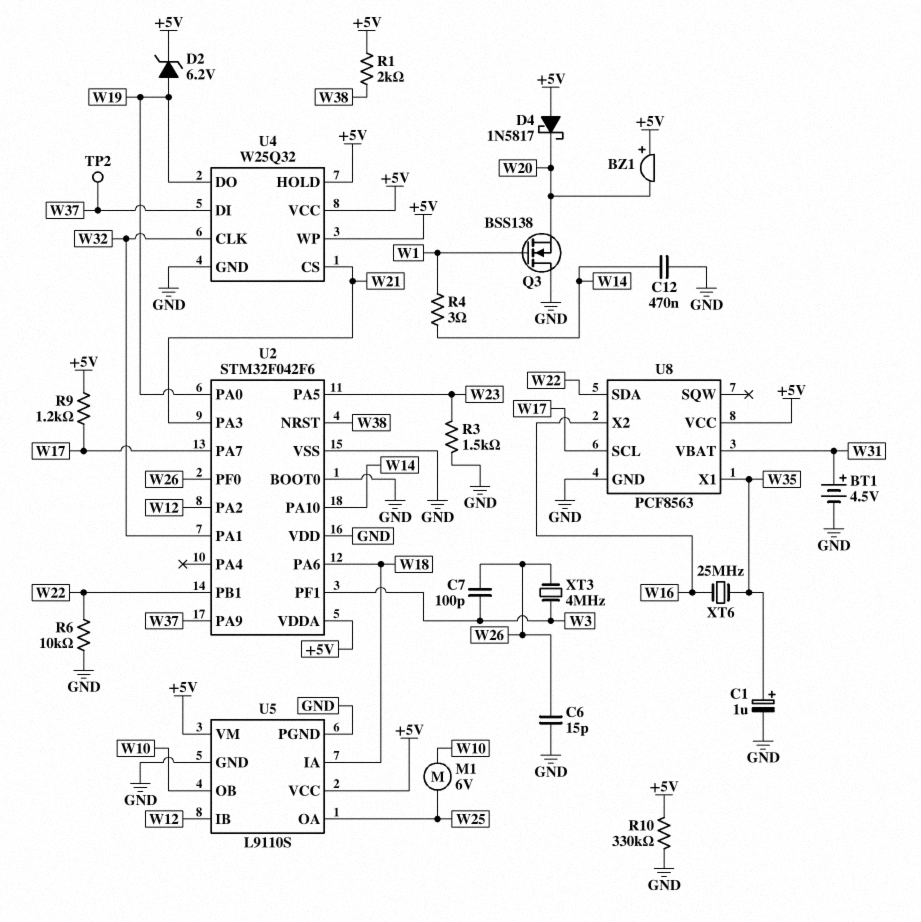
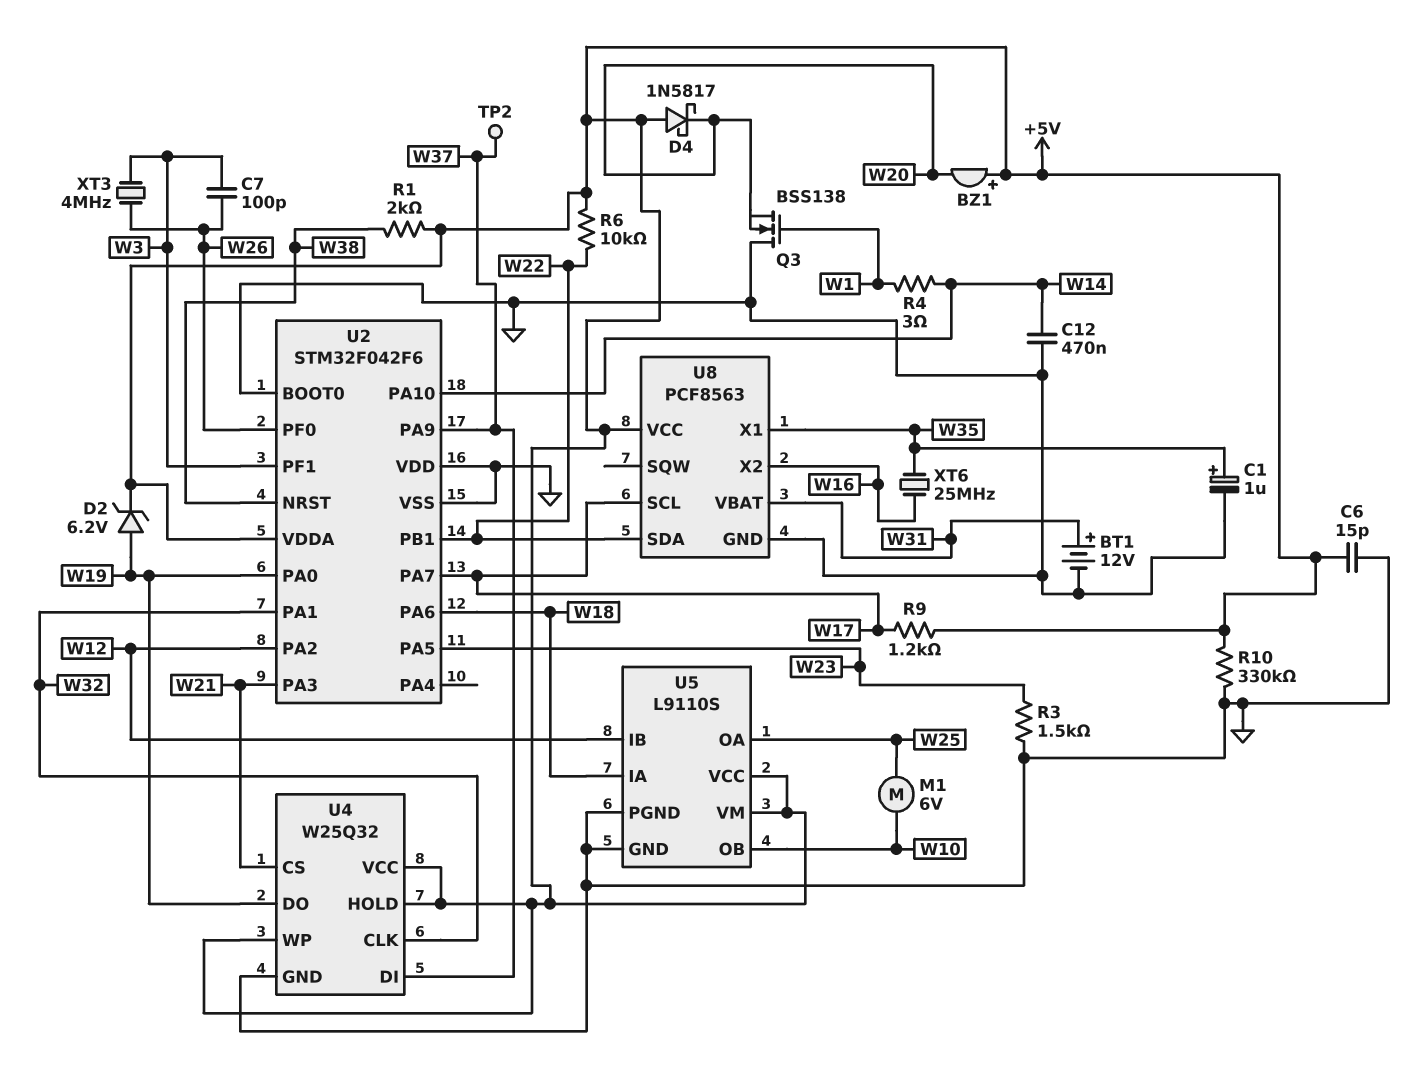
BT1: 4.5V (plus W31, minus GND) -> 12V (plus W31, minus GND)
C6: 15pF (GND, W26) -> 15pF (+5V, GND)
R6: 10k (GND, W22) -> 10k (+5V, W22)

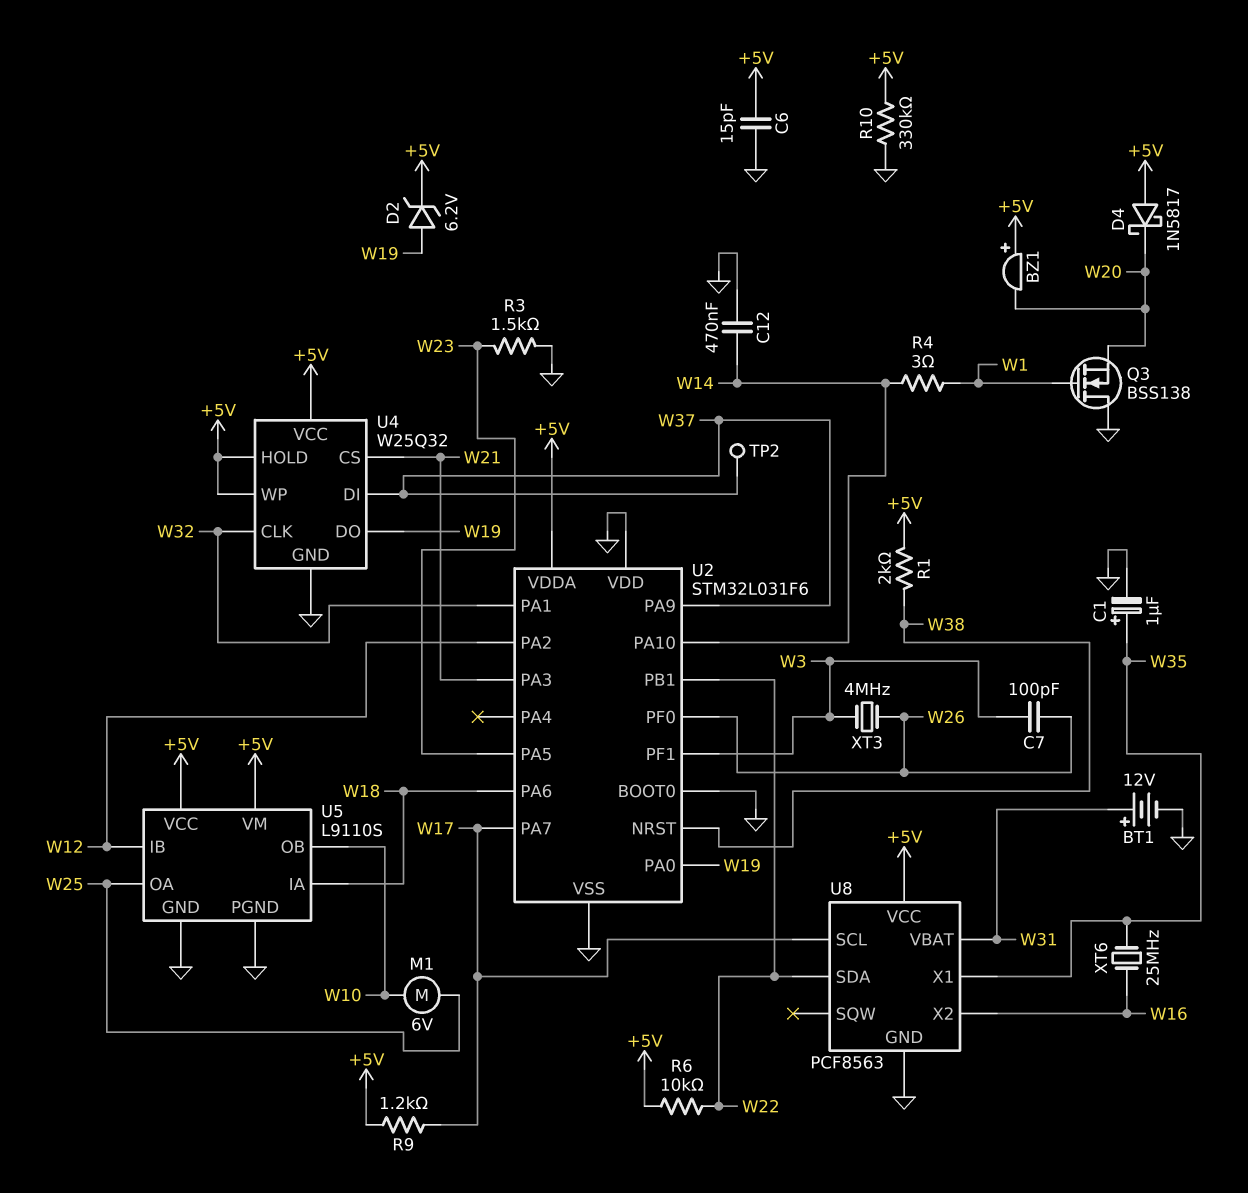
U2: STM32F042F6 -> STM32L031F6

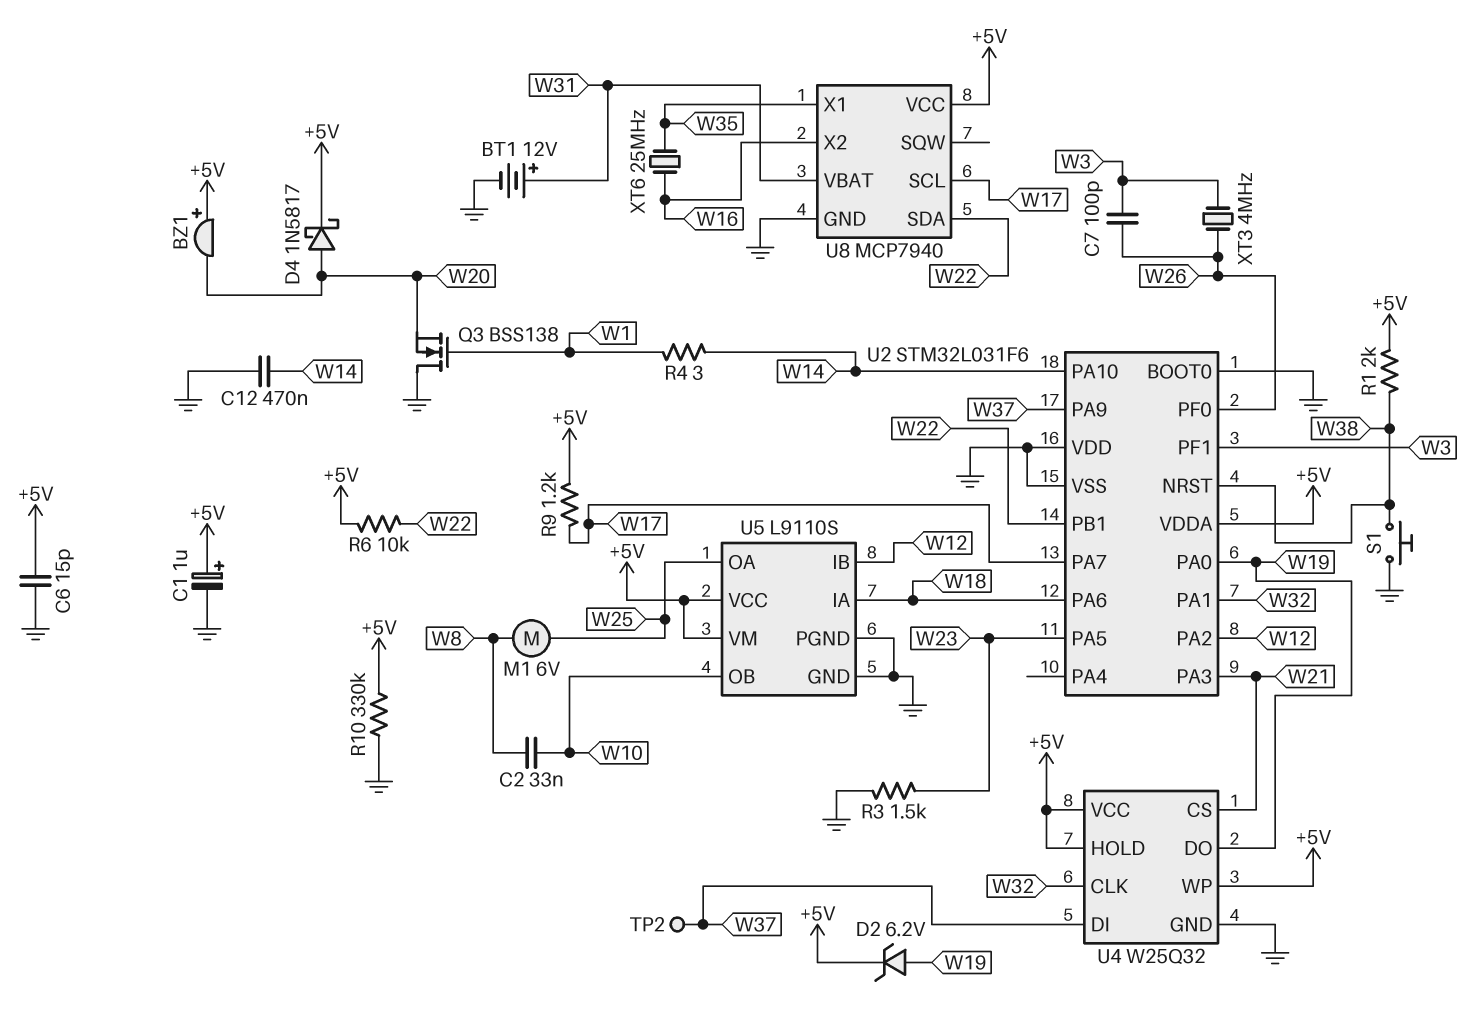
C1: 1uF (plus W35, minus GND) -> 1uF (plus +5V, minus GND)
C2: none -> 33nF (W8, W10)
D4: schottky 1N5817 (A +5V, K W20) -> schottky 1N5817 (A W20, K +5V)
M1: motor 6V (W10, W25) -> motor 6V (W8, W25)
S1: none -> button (GND, W38)
U8: PCF8563 -> MCP7940

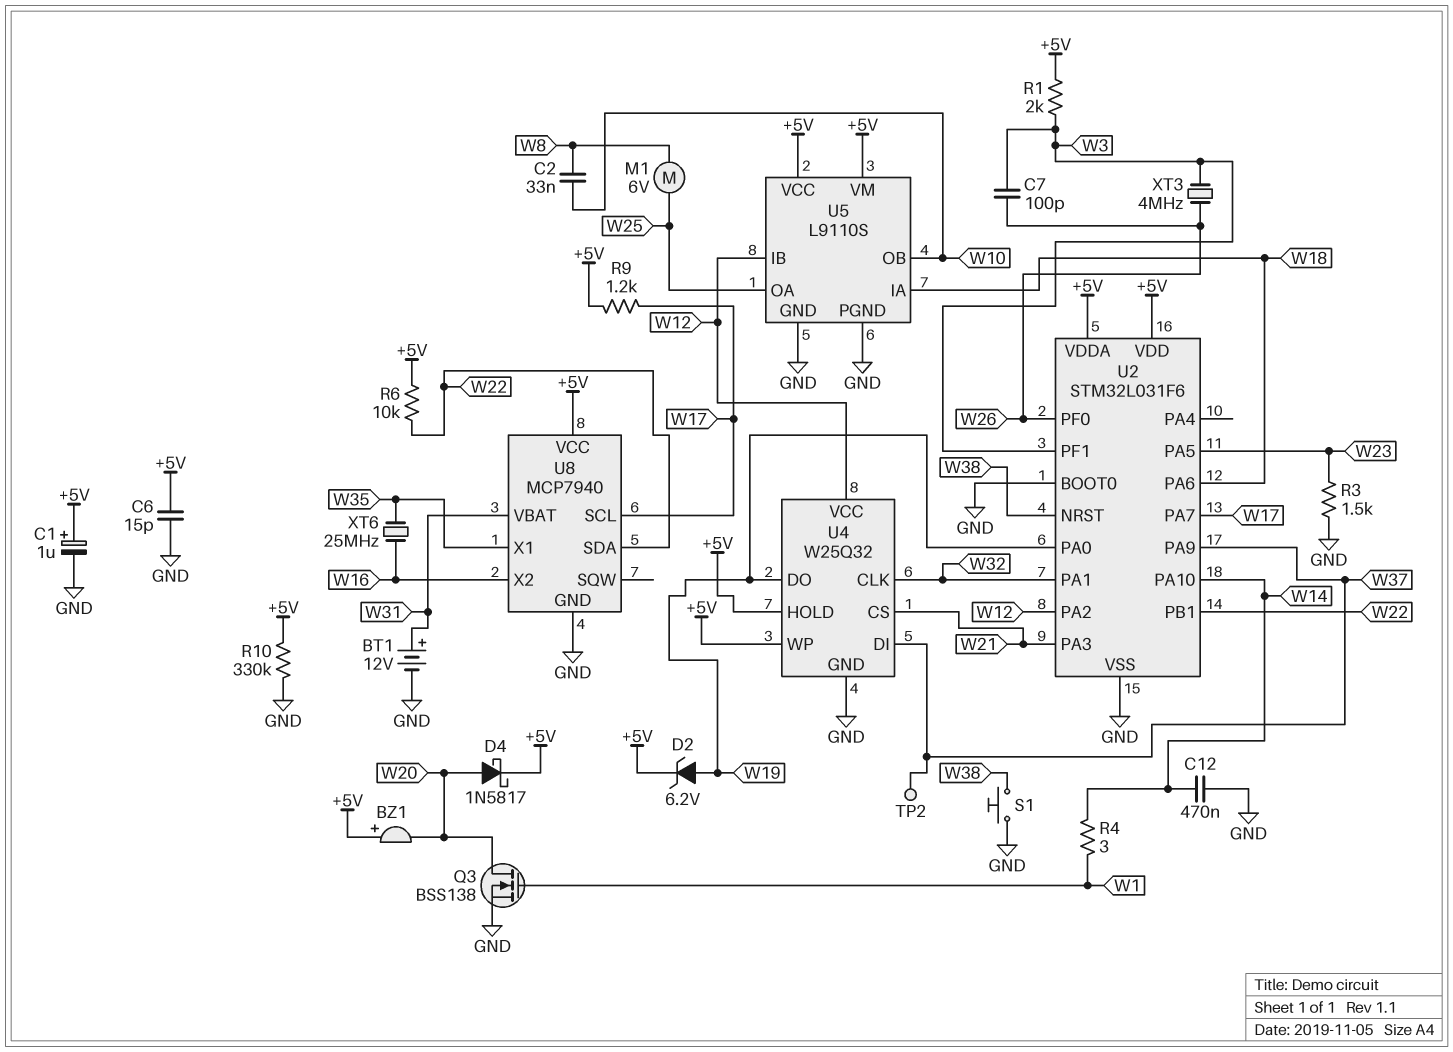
Q3: NMOS BSS138 (G W1, D GND, S W20) -> NMOS BSS138 (G W1, D W20, S GND)
R1: 2k (+5V, W38) -> 2k (+5V, W3)
U2 pin VDD: GND -> +5V
U4 pin VCC: +5V -> W12

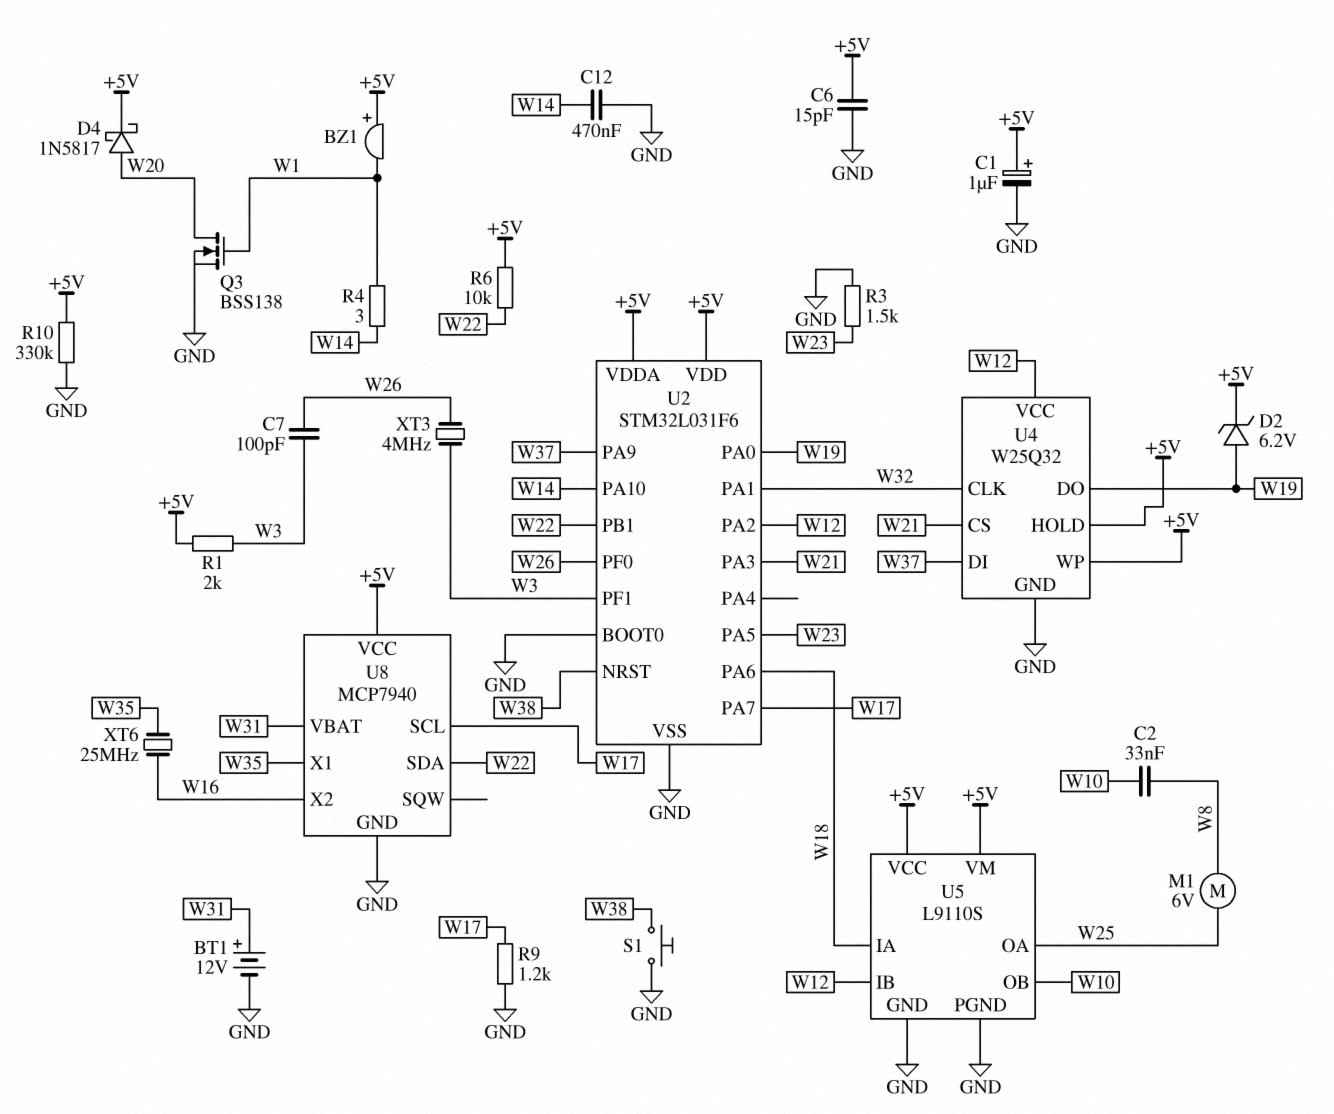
BZ1: buzzer (plus +5V, minus W20) -> buzzer (plus +5V, minus W1)
R9: 1.2k (+5V, W17) -> 1.2k (GND, W17)
TP2: test point (W37) -> none

